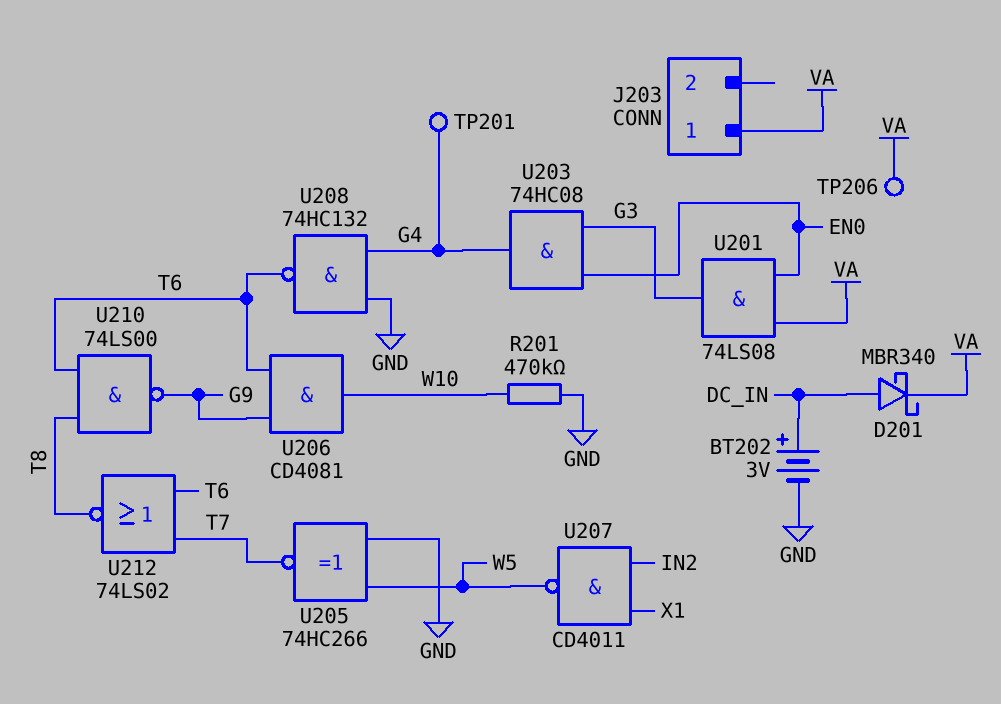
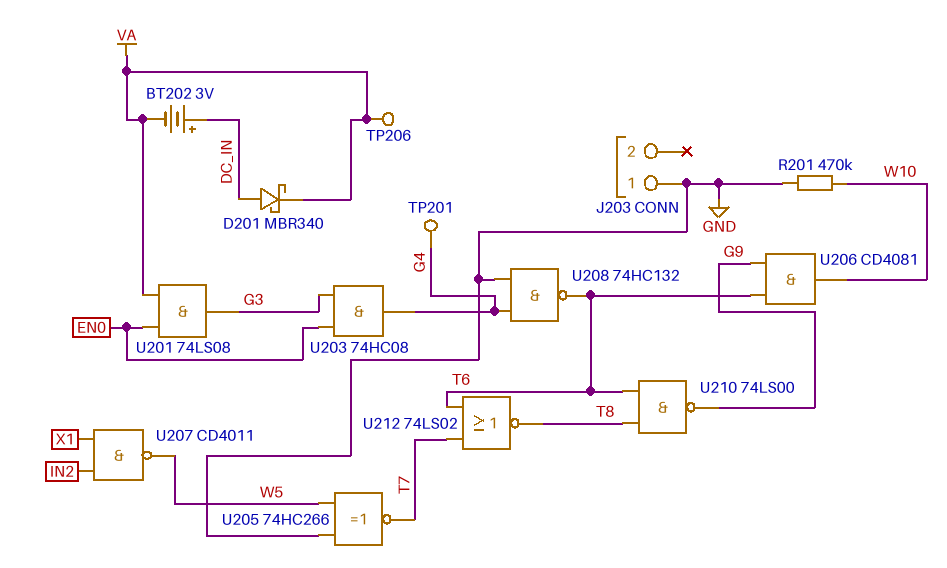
BT202: 3V (plus DC_IN, minus GND) -> 3V (plus DC_IN, minus VA)
J203 pin 1: VA -> GND

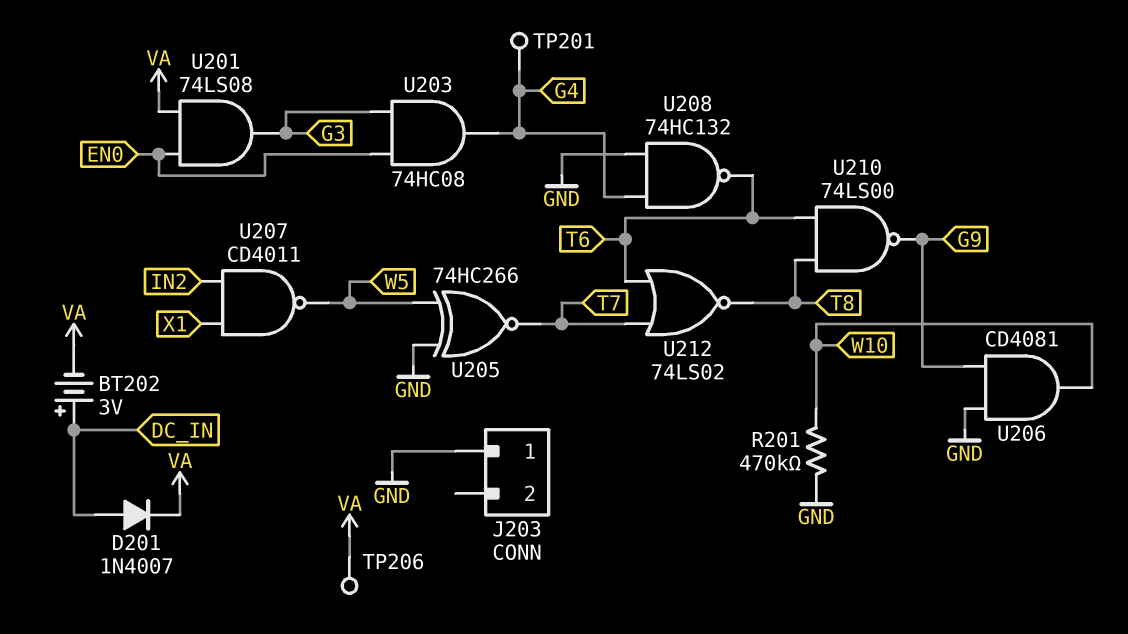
D201: schottky MBR340 (A DC_IN, K VA) -> diode 1N4007 (A DC_IN, K VA)
U206: AND CD4081 (in G9, in T6, out W10) -> AND CD4081 (in G9, in GND, out W10)

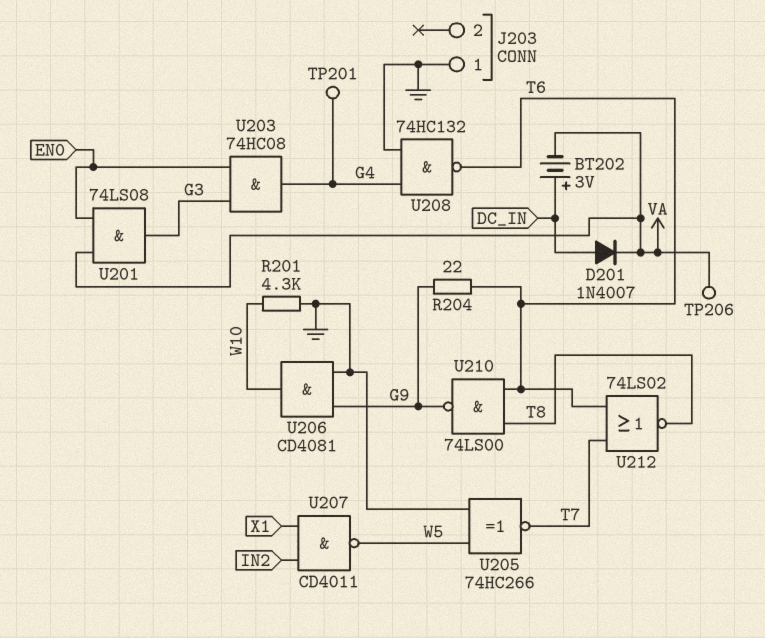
R201: 470k (GND, W10) -> 4.3k (GND, W10)
R204: none -> 22 (G9, T6)

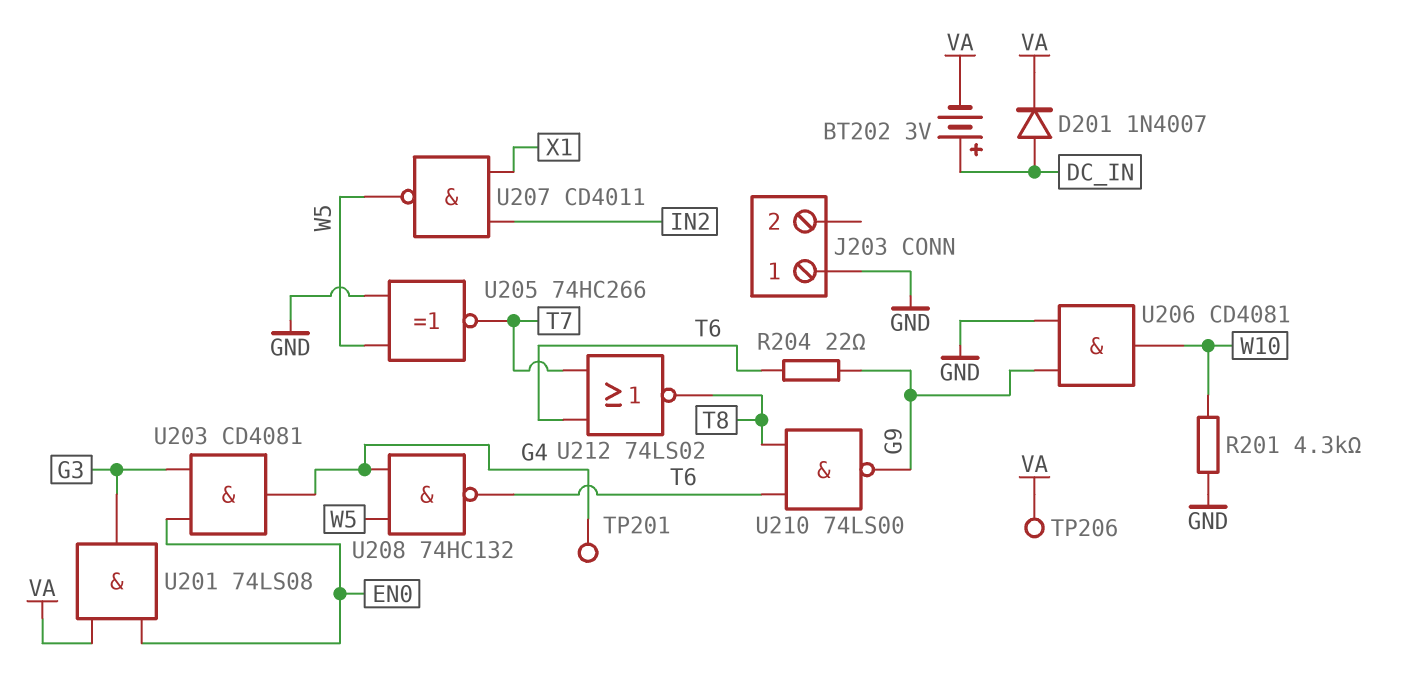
U203: AND 74HC08 (in EN0, in G3, out G4) -> AND CD4081 (in EN0, in G3, out G4)
U208: NAND 74HC132 (in G4, in GND, out T6) -> NAND 74HC132 (in G4, in W5, out T6)

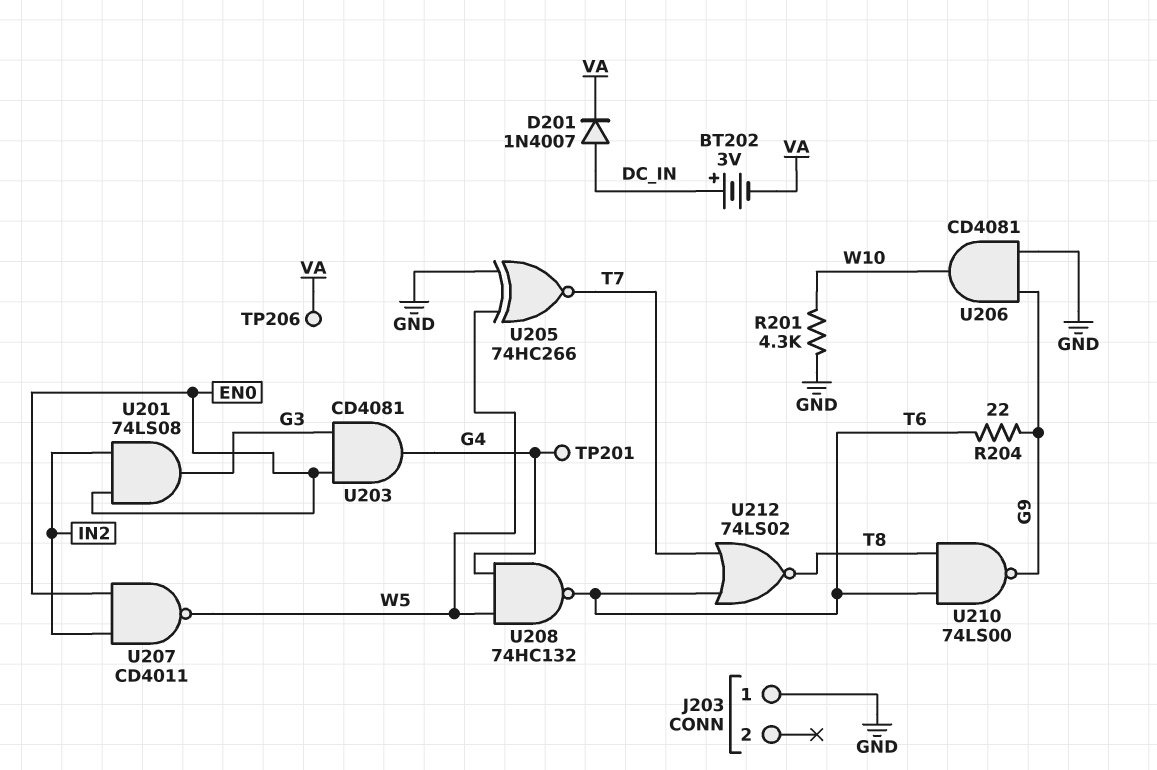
U201: AND 74LS08 (in EN0, in VA, out G3) -> AND 74LS08 (in EN0, in IN2, out G3)
U207: NAND CD4011 (in IN2, in X1, out W5) -> NAND CD4011 (in EN0, in IN2, out W5)

